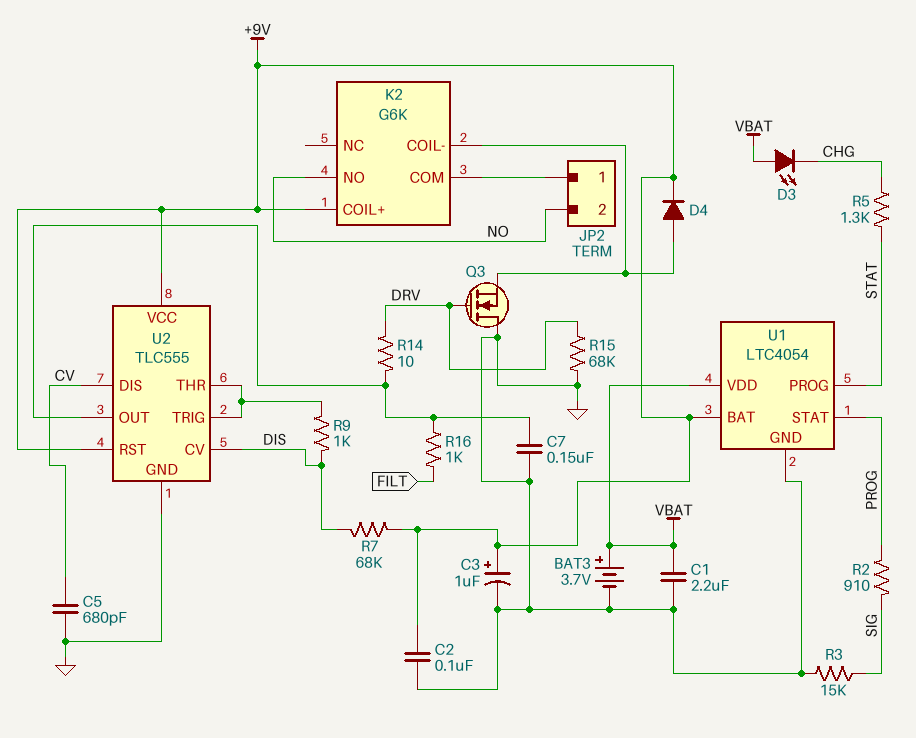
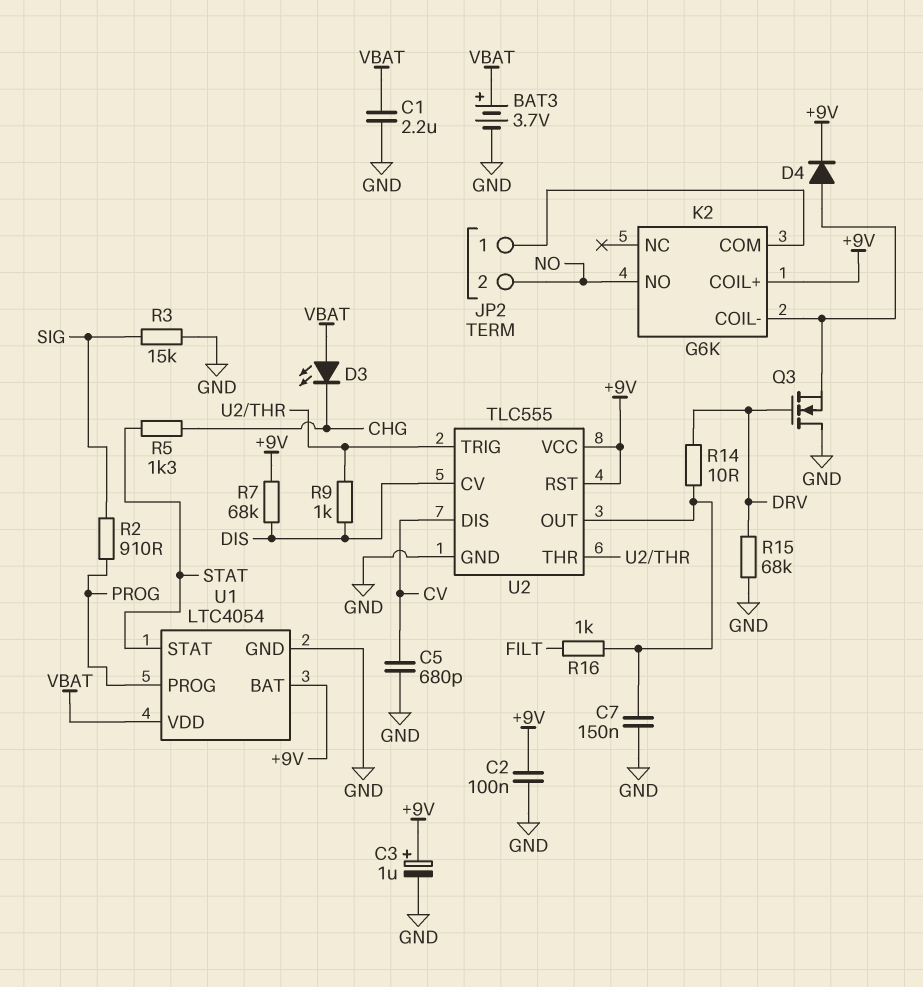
U1 pin PROG: STAT -> PROG
U1 pin STAT: PROG -> STAT

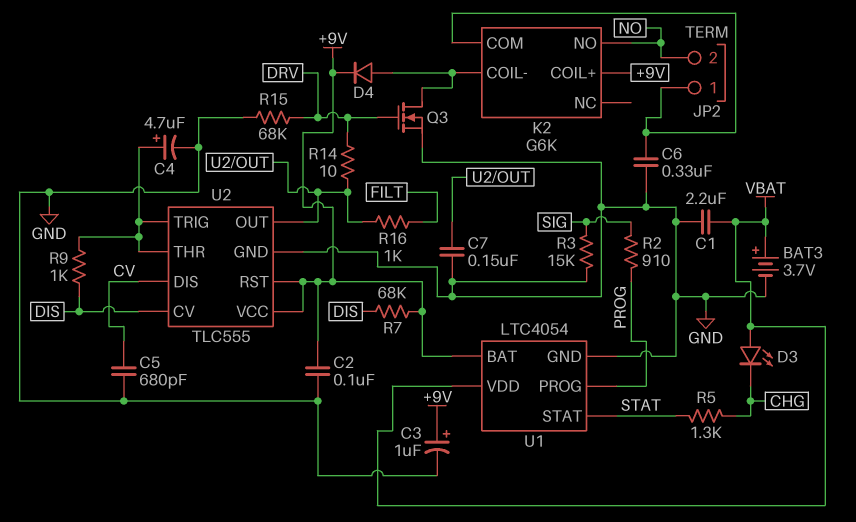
C4: none -> 4.7uF (plus U2/THR, minus GND)
C6: none -> 330nF (GND, JP2/1)
Q3: NMOS (G DRV, D GND, S K2/COIL-) -> NMOS (G DRV, D K2/COIL-, S GND)

